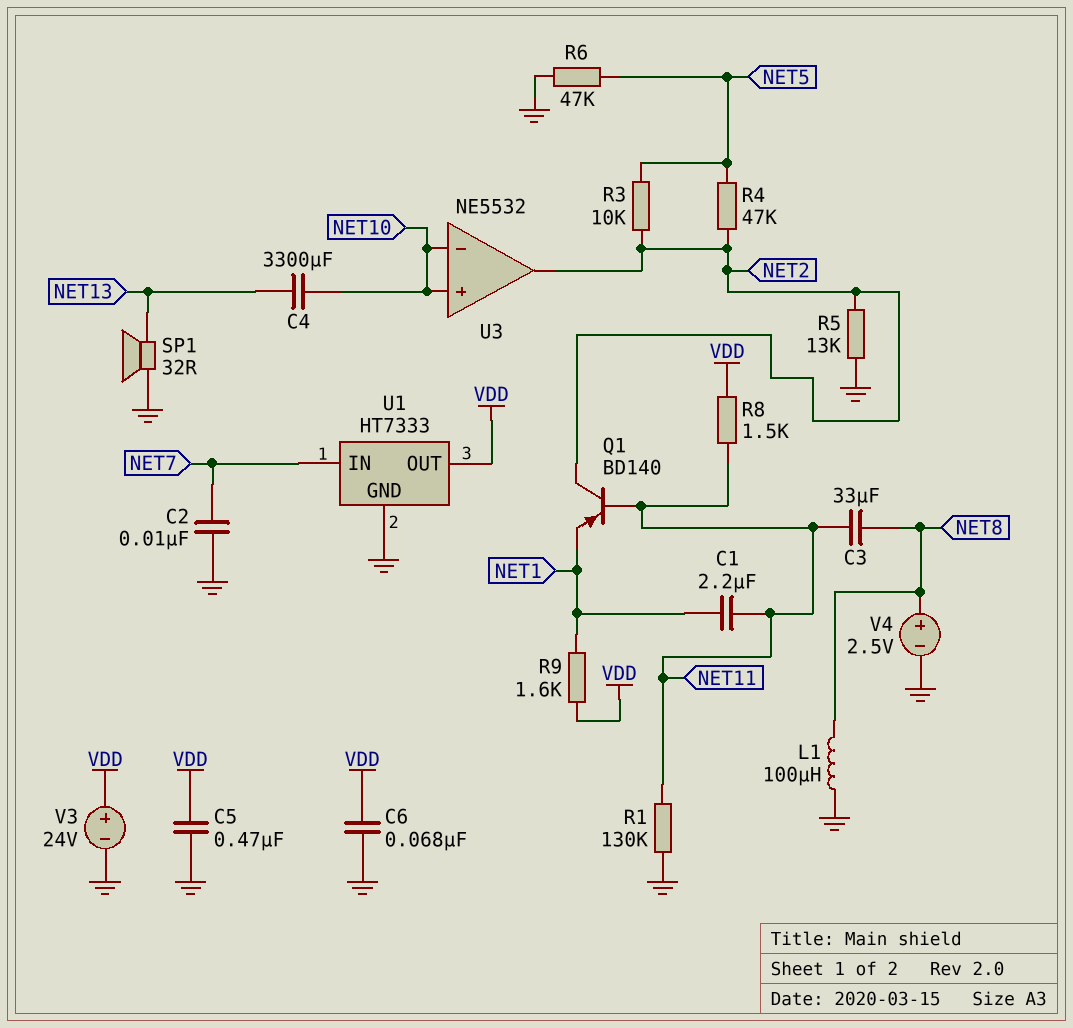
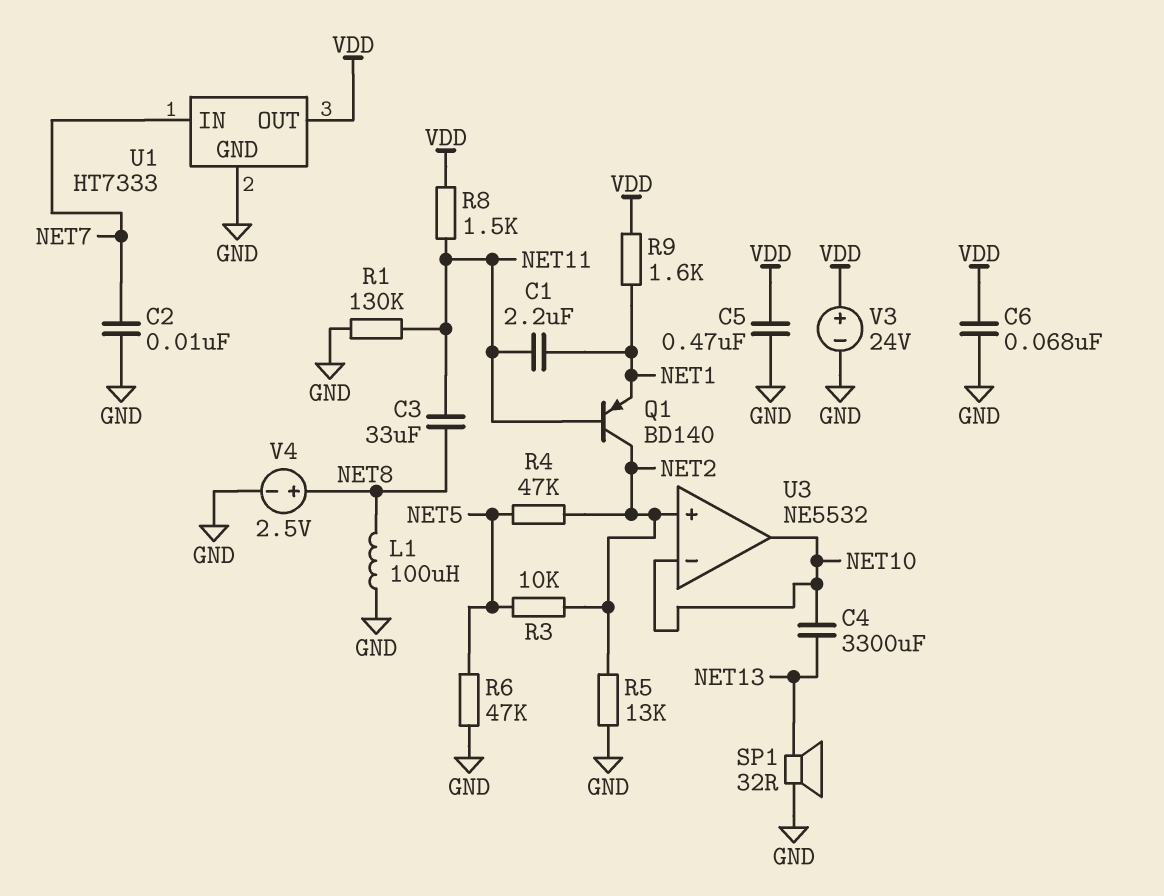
U3 pin in+: NET10 -> NET2
U3 pin out: NET2 -> NET10

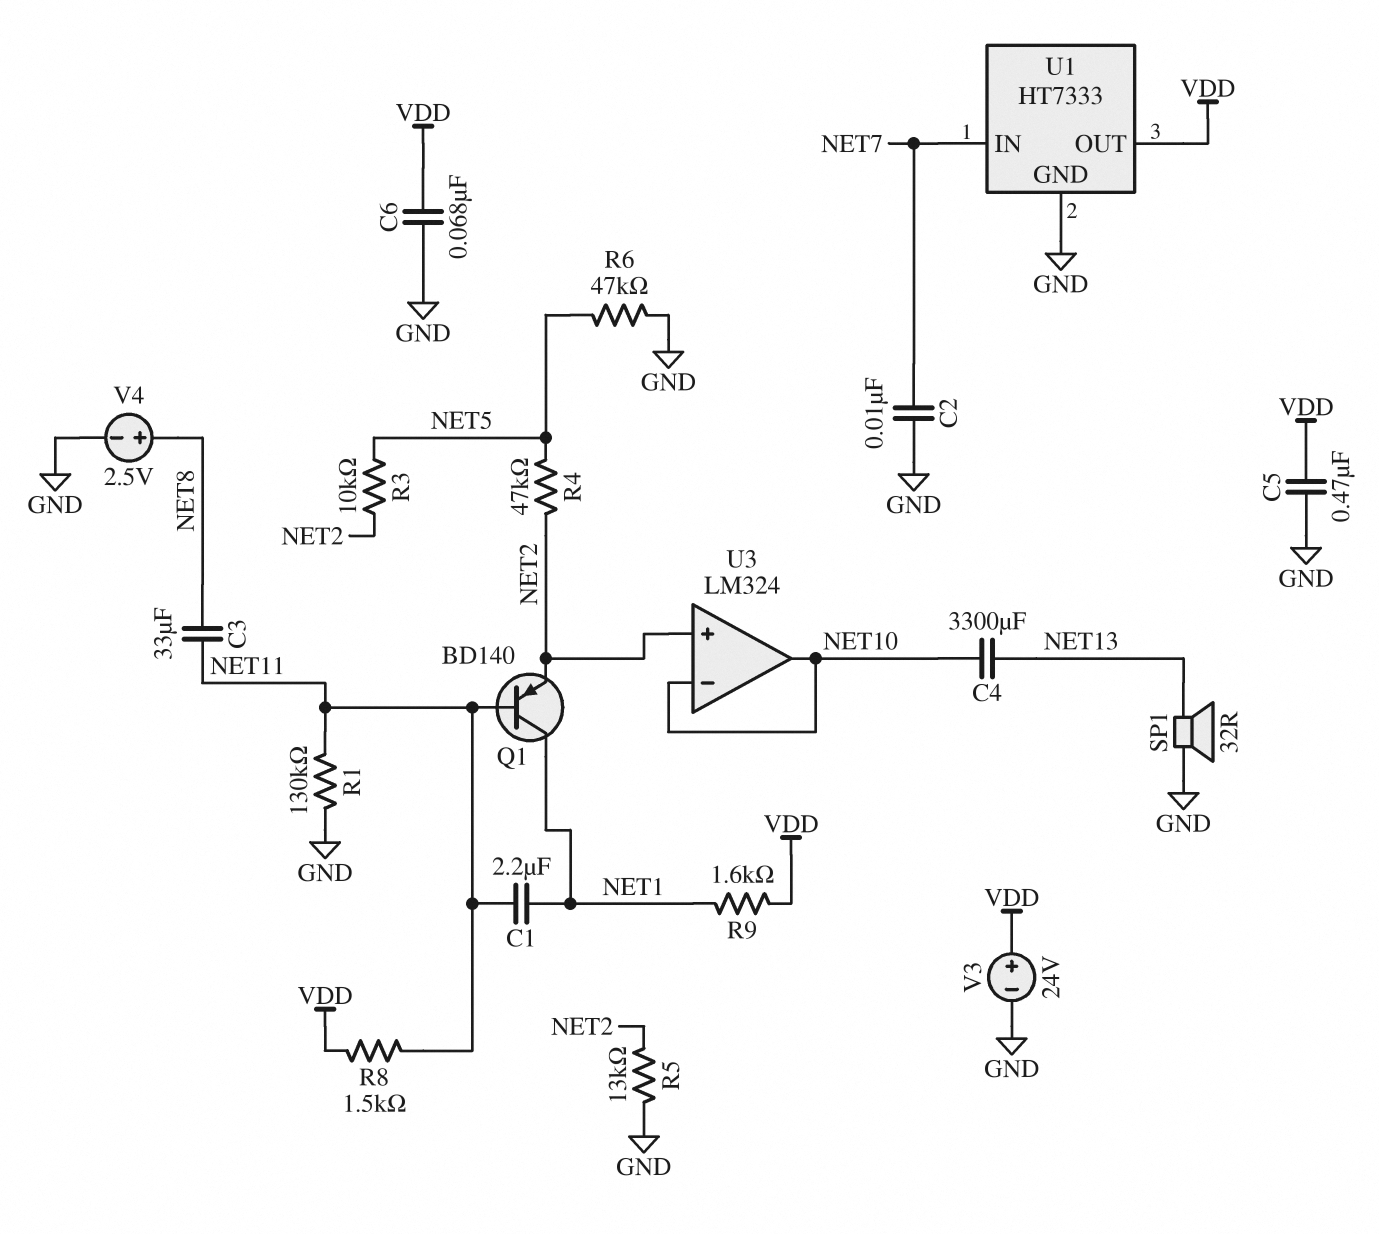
L1: 100uH (GND, NET8) -> none
Q1: PNP BD140 (B NET11, C NET2, E NET1) -> PNP BD140 (B NET11, C NET1, E NET2)
U3: NE5532 -> LM324

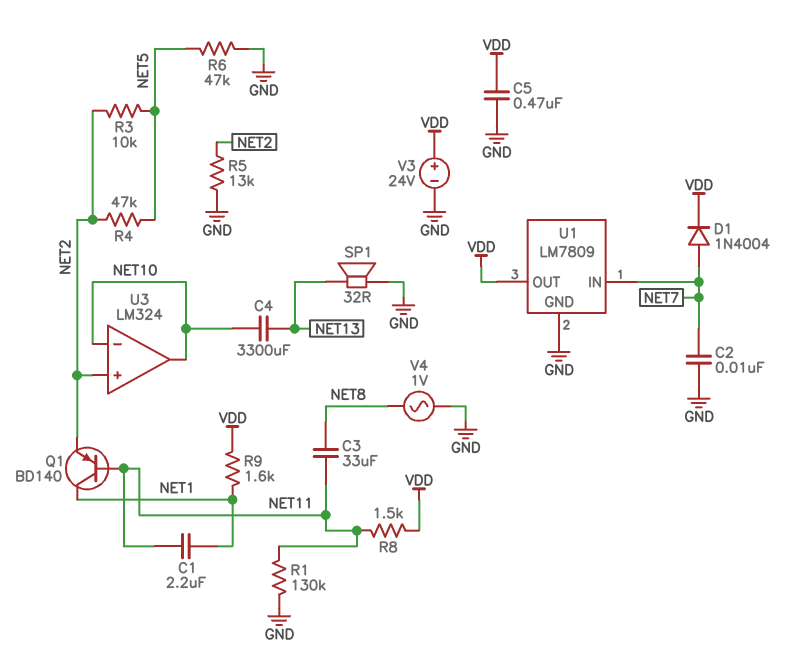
C6: 68nF (GND, VDD) -> none
D1: none -> diode 1N4004 (A NET7, K VDD)
U1: HT7333 -> LM7809
V4: 2.5V (plus NET8, minus GND) -> AC 1V (GND, NET8)

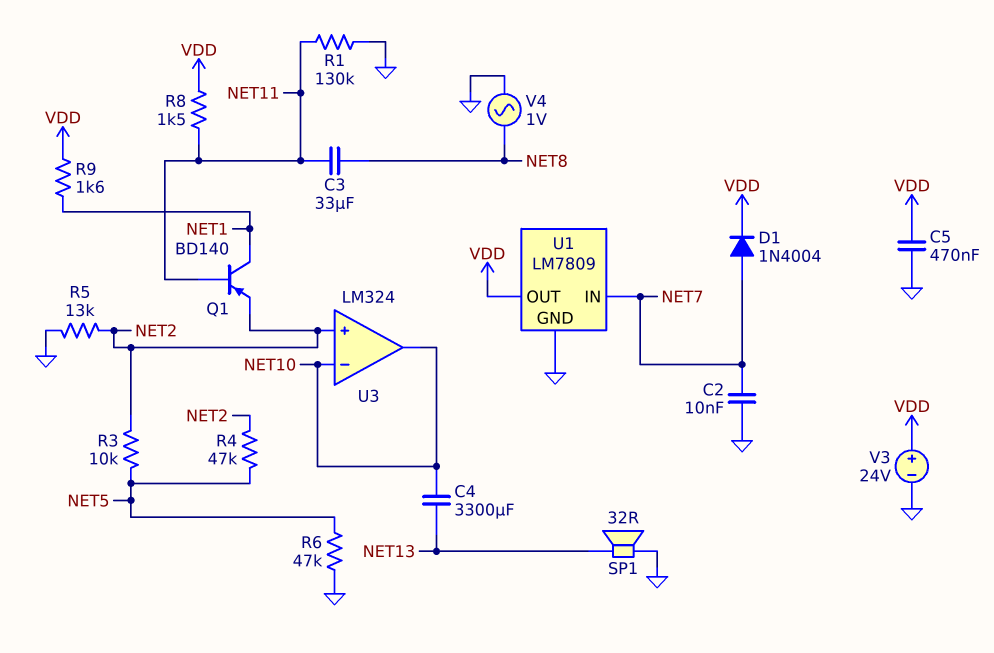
C1: 2.2uF (NET1, NET11) -> none

